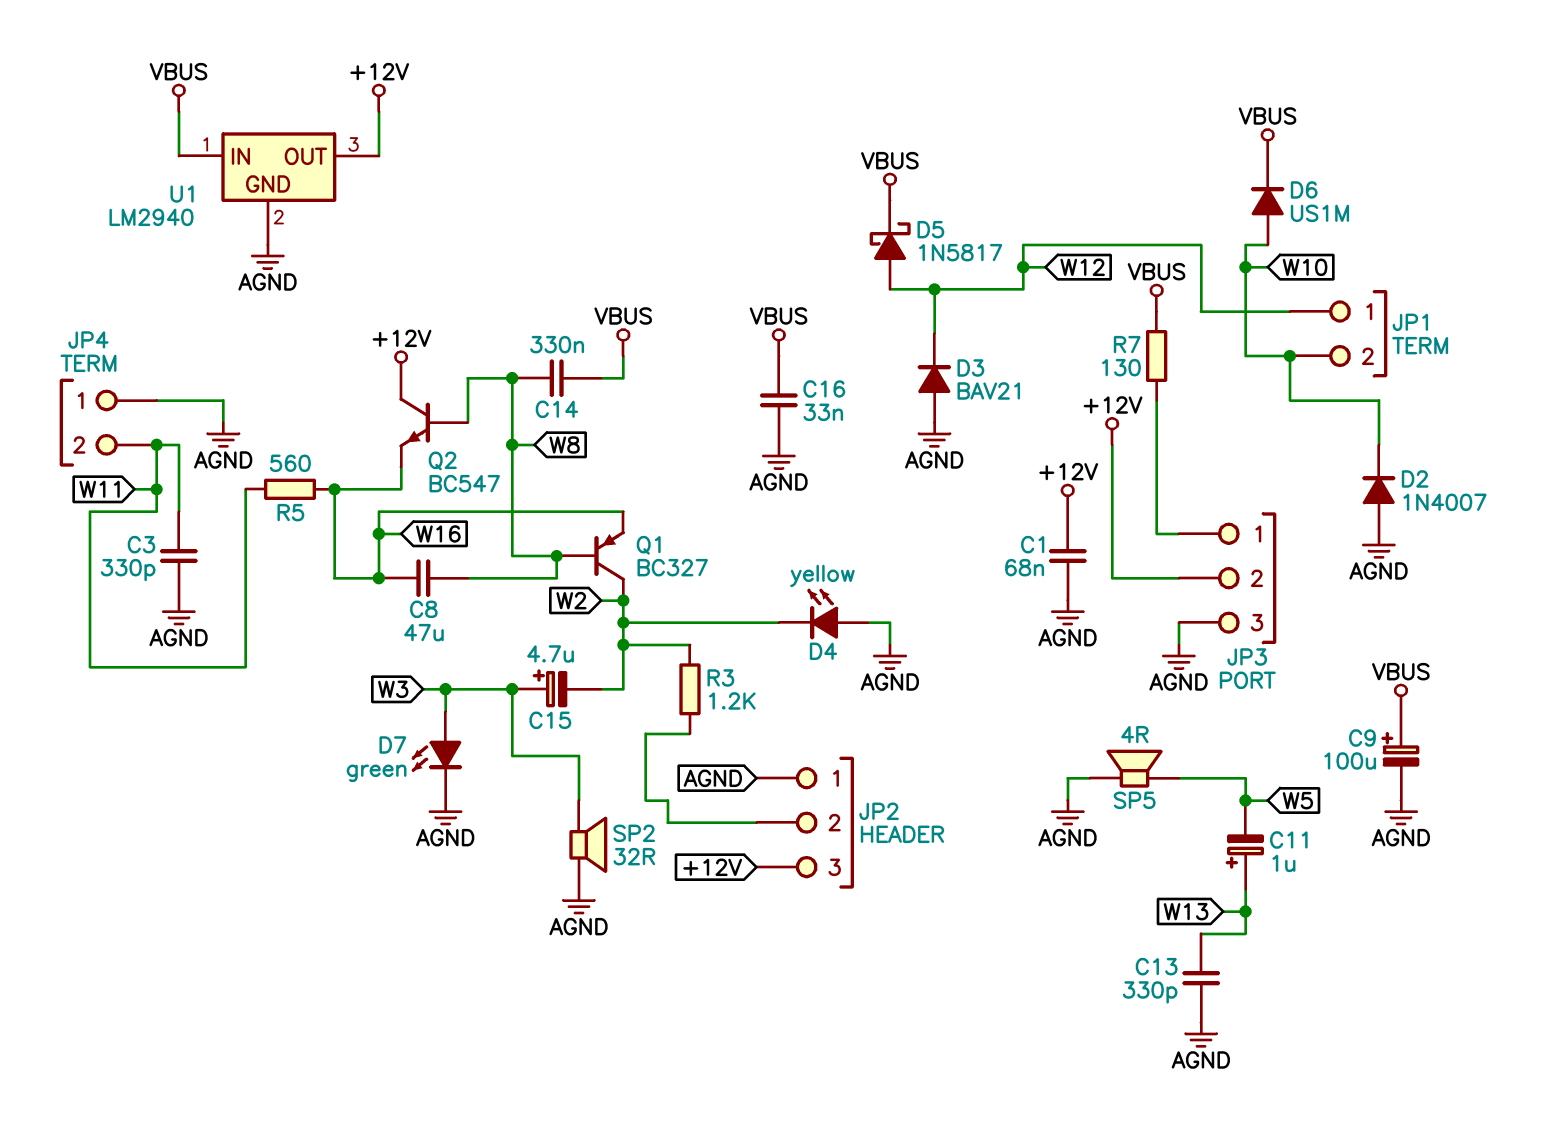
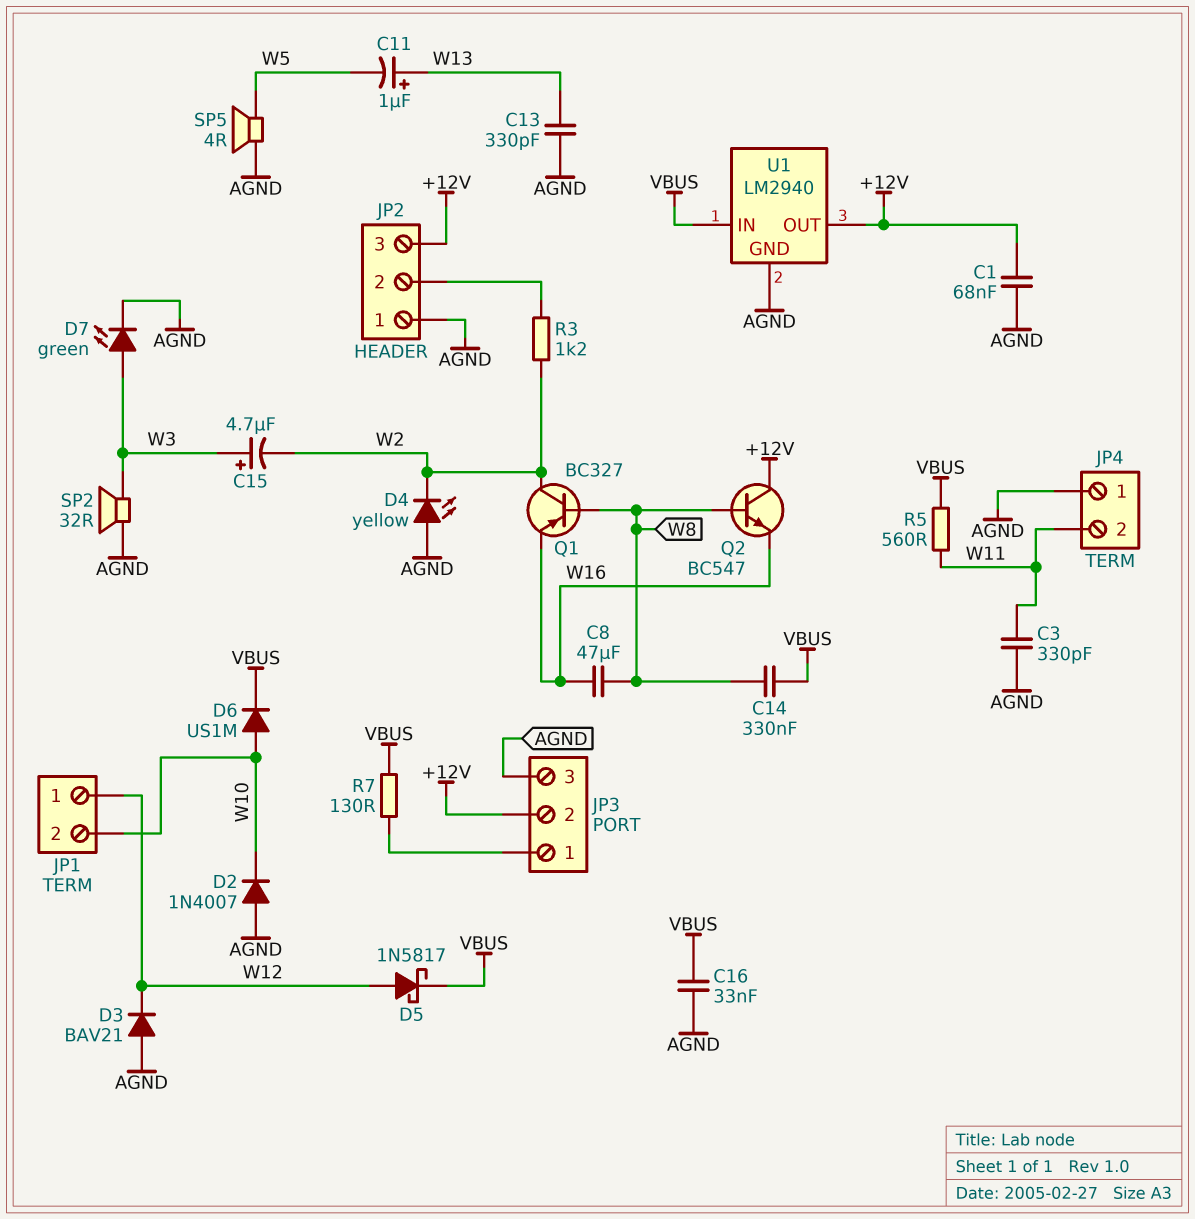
C9: 100uF (plus VBUS, minus AGND) -> none
R5: 560 (W11, W16) -> 560 (VBUS, W11)

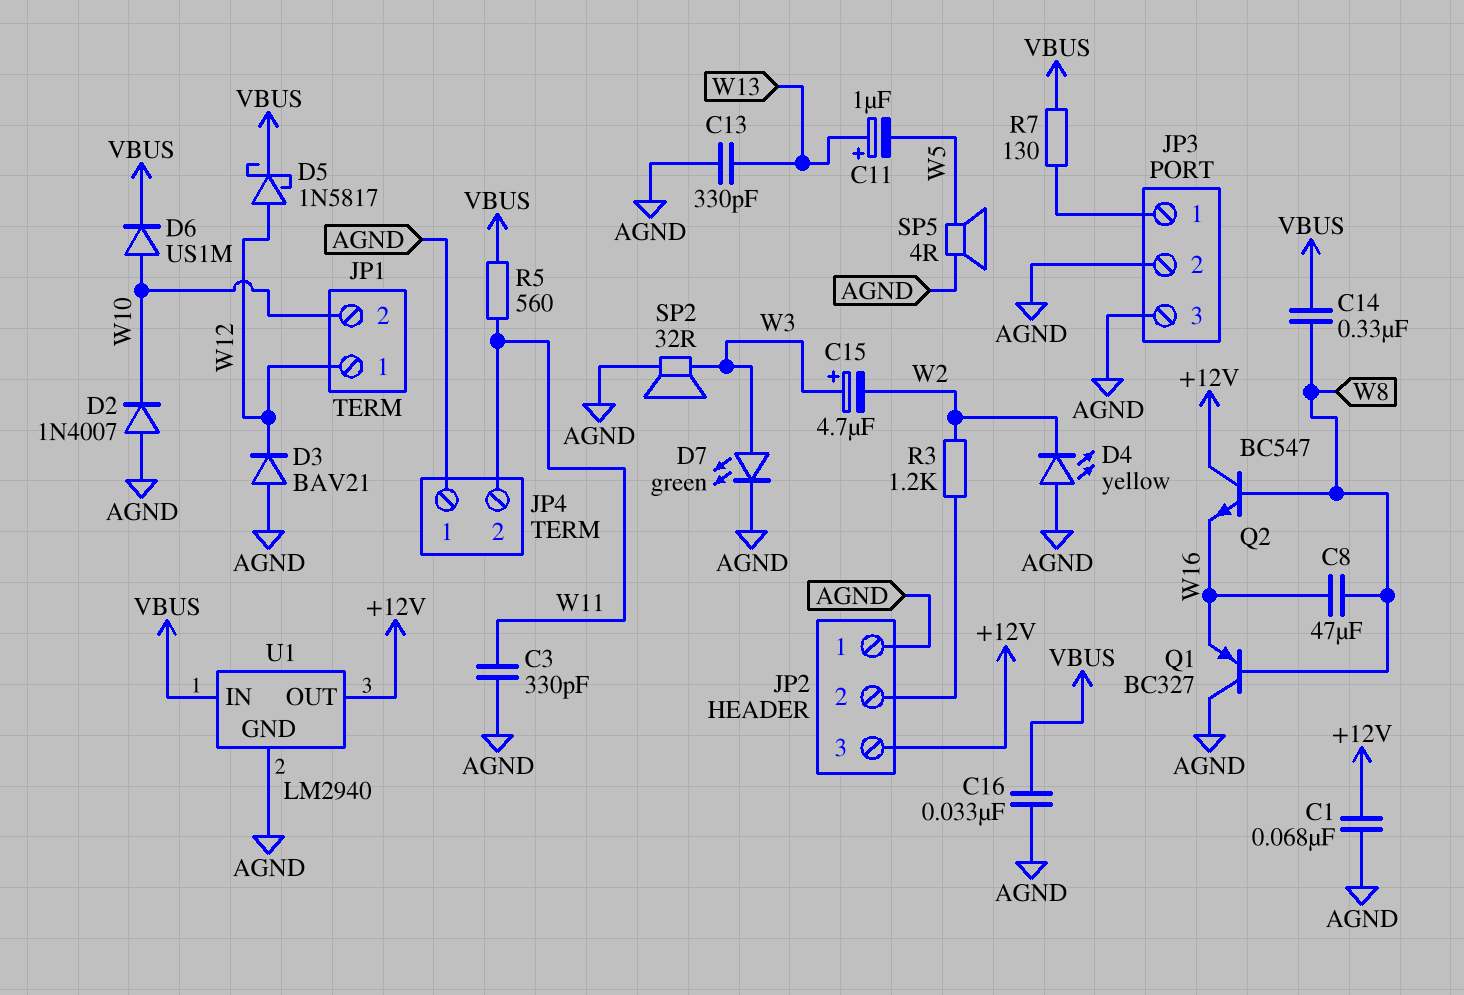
JP3 pin 2: +12V -> AGND
Q1: PNP BC327 (B W8, C W2, E W16) -> PNP BC327 (B W8, C AGND, E W16)

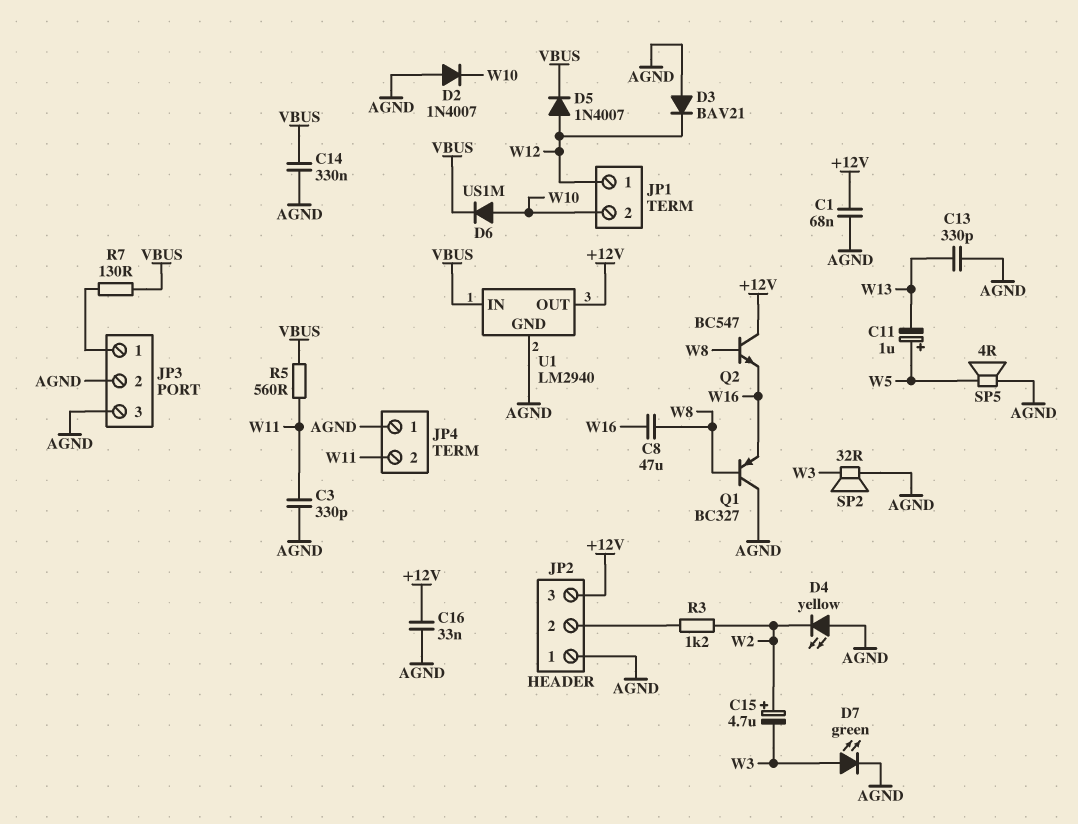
C11: 1uF (plus W13, minus W5) -> 1uF (plus W5, minus W13)
C14: 330nF (VBUS, W8) -> 330nF (AGND, VBUS)
C15: 4.7uF (plus W3, minus W2) -> 4.7uF (plus W2, minus W3)
C16: 33nF (AGND, VBUS) -> 33nF (+12V, AGND)
D5: schottky 1N5817 (A W12, K VBUS) -> diode 1N4007 (A W12, K VBUS)

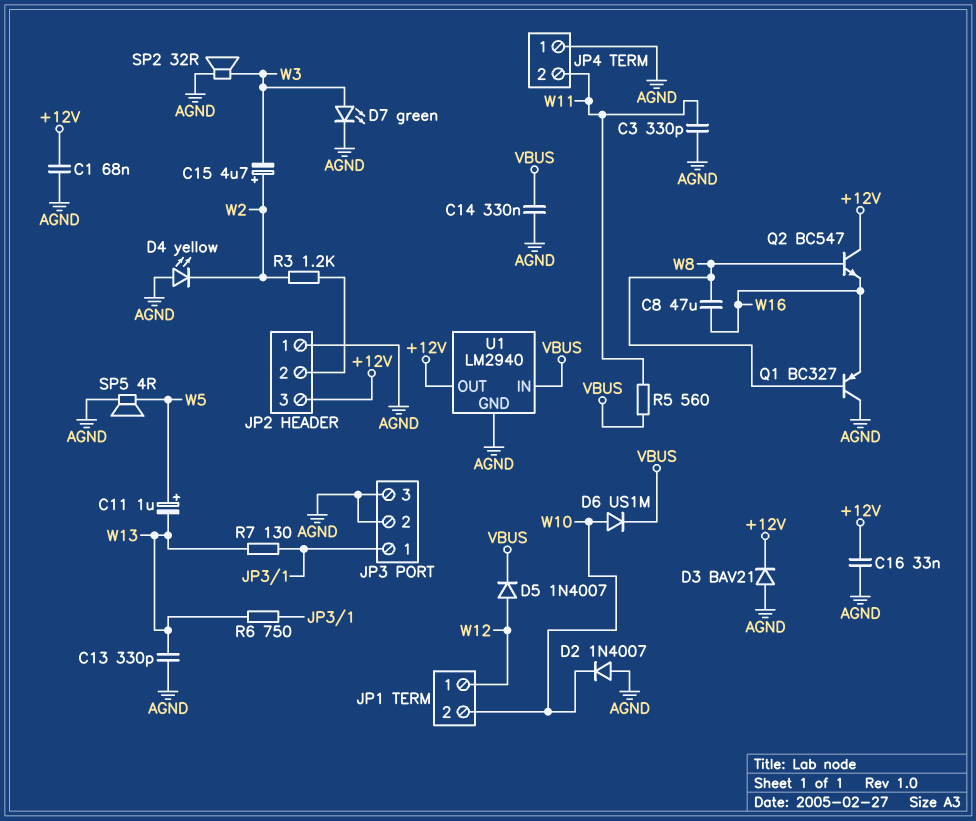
D3: diode BAV21 (A AGND, K W12) -> diode BAV21 (A AGND, K +12V)
R6: none -> 750 (JP3/1, W13)
R7: 130 (JP3/1, VBUS) -> 130 (JP3/1, W13)

